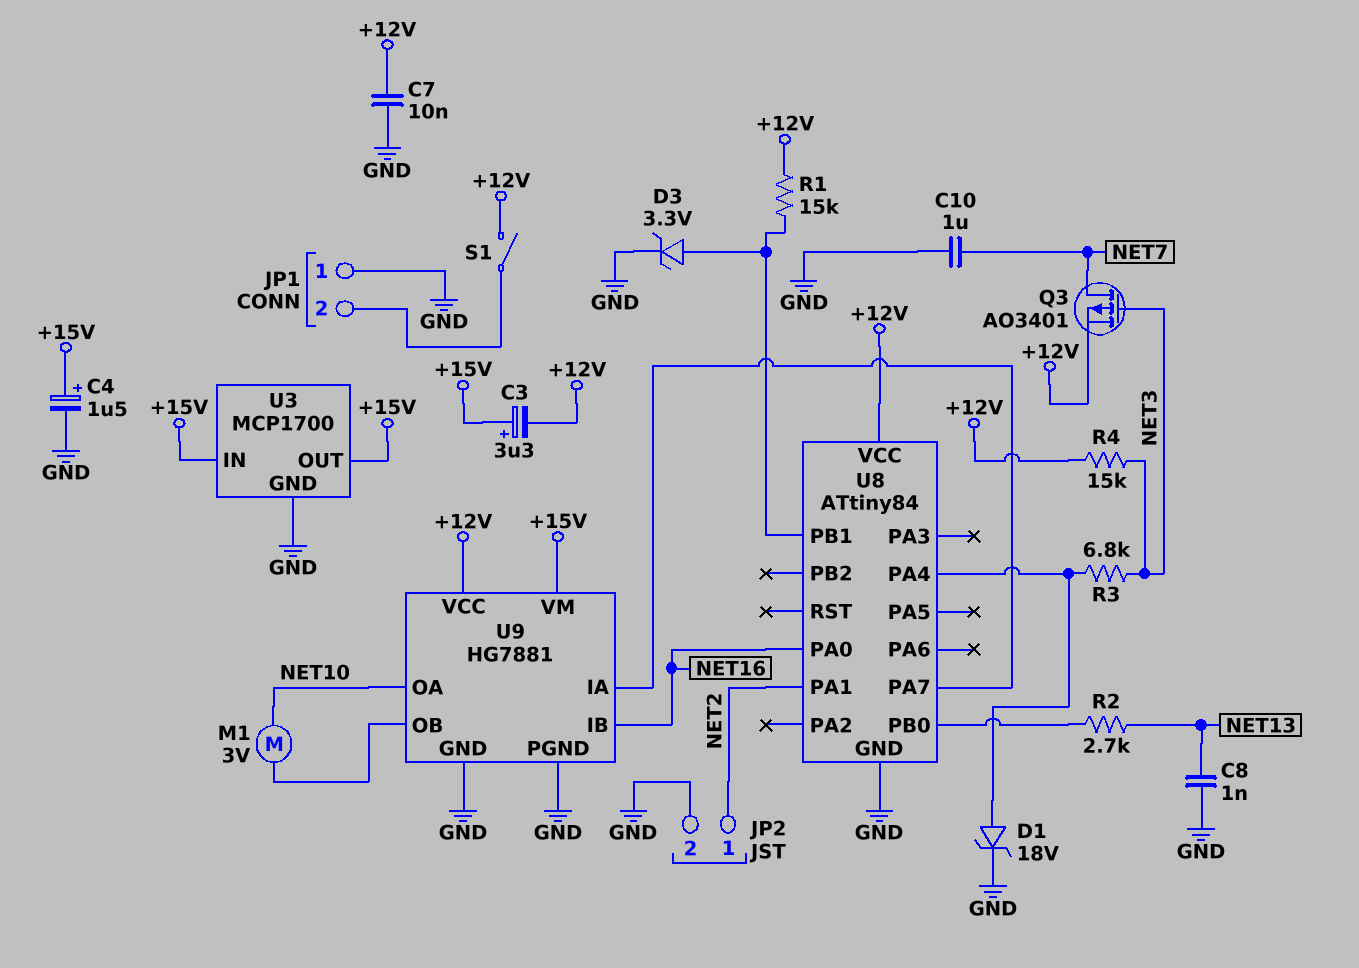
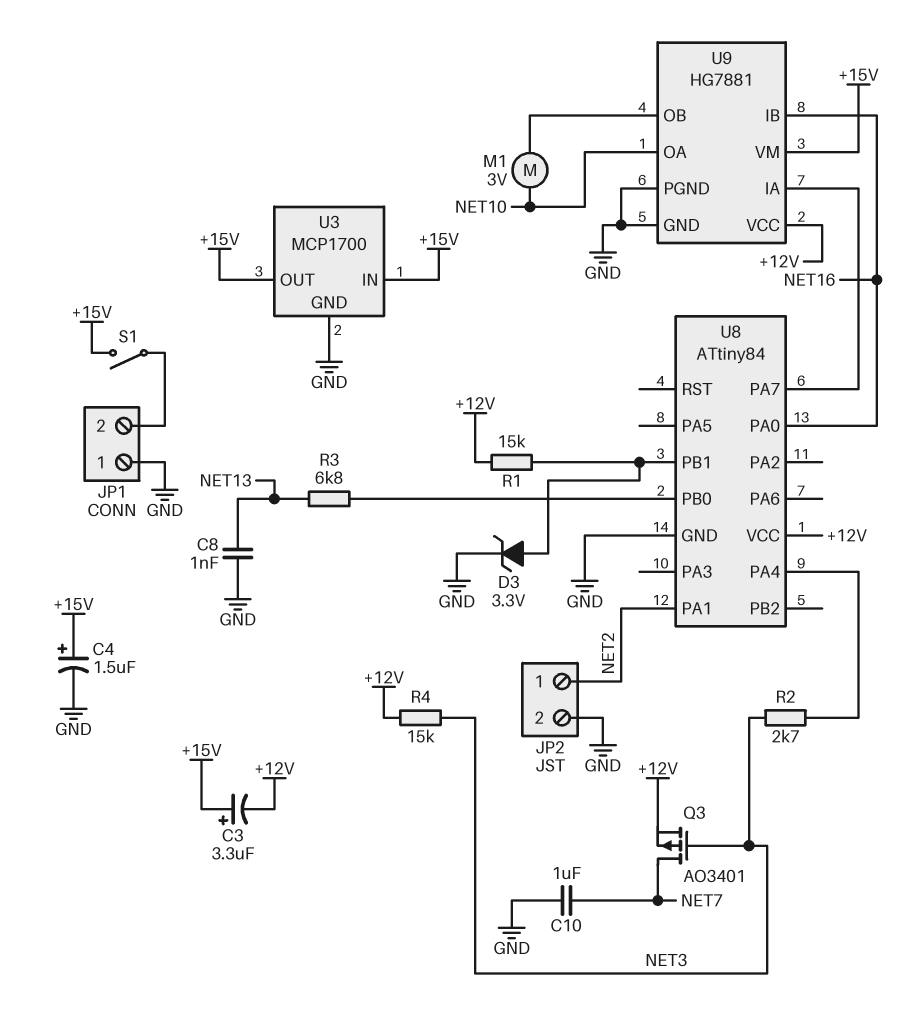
C7: 10nF (+12V, GND) -> none
D1: zener 18V (A U8/PA4, K GND) -> none
R2: 2.7k (NET13, U8/PB0) -> 2.7k (NET3, U8/PA4)
R3: 6.8k (NET3, U8/PA4) -> 6.8k (NET13, U8/PB0)
S1: switch (+12V, JP1/2) -> switch (+15V, JP1/2)

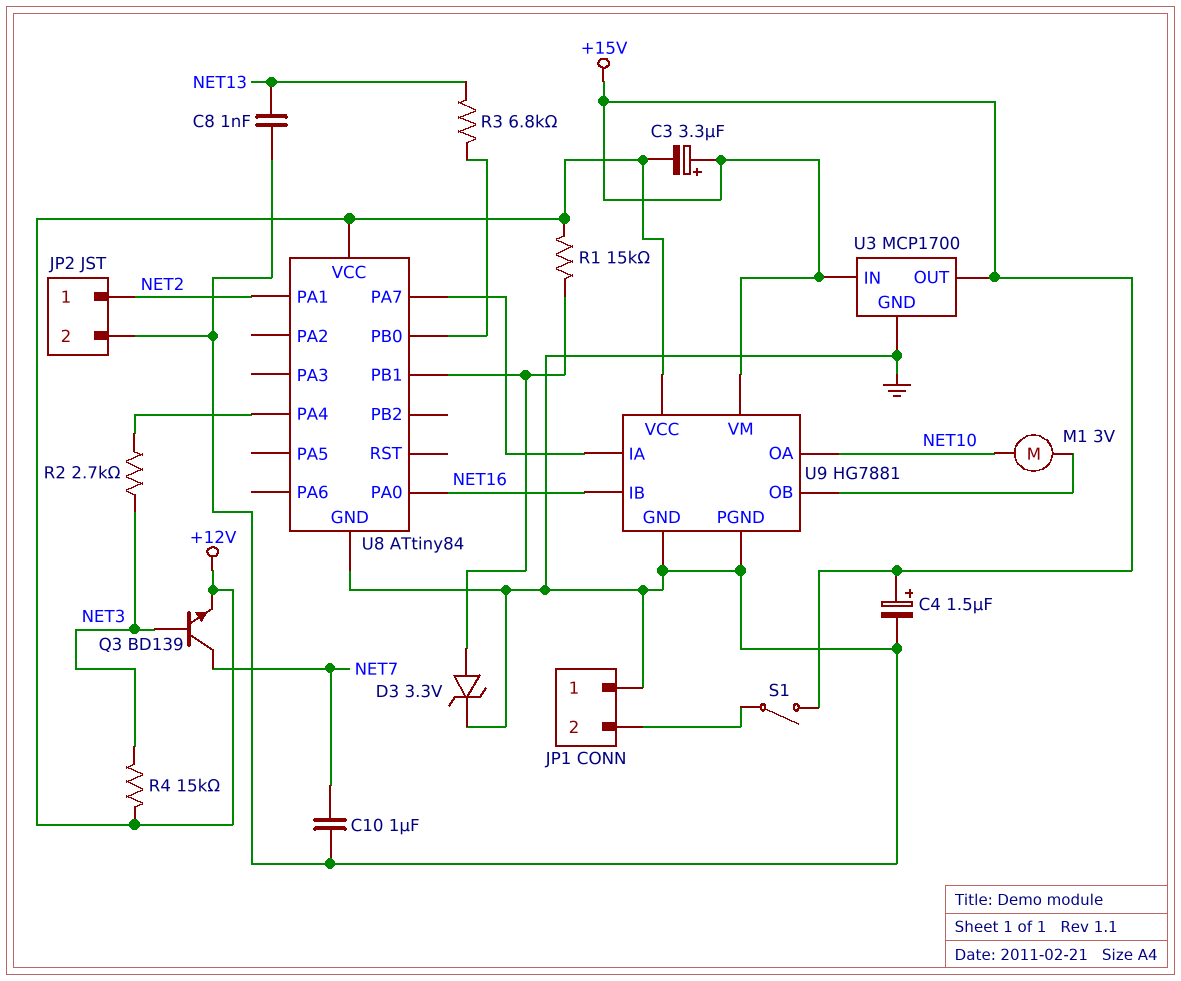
Q3: PMOS AO3401 (G NET3, D NET7, S +12V) -> NPN BD139 (B NET3, C NET7, E +12V)

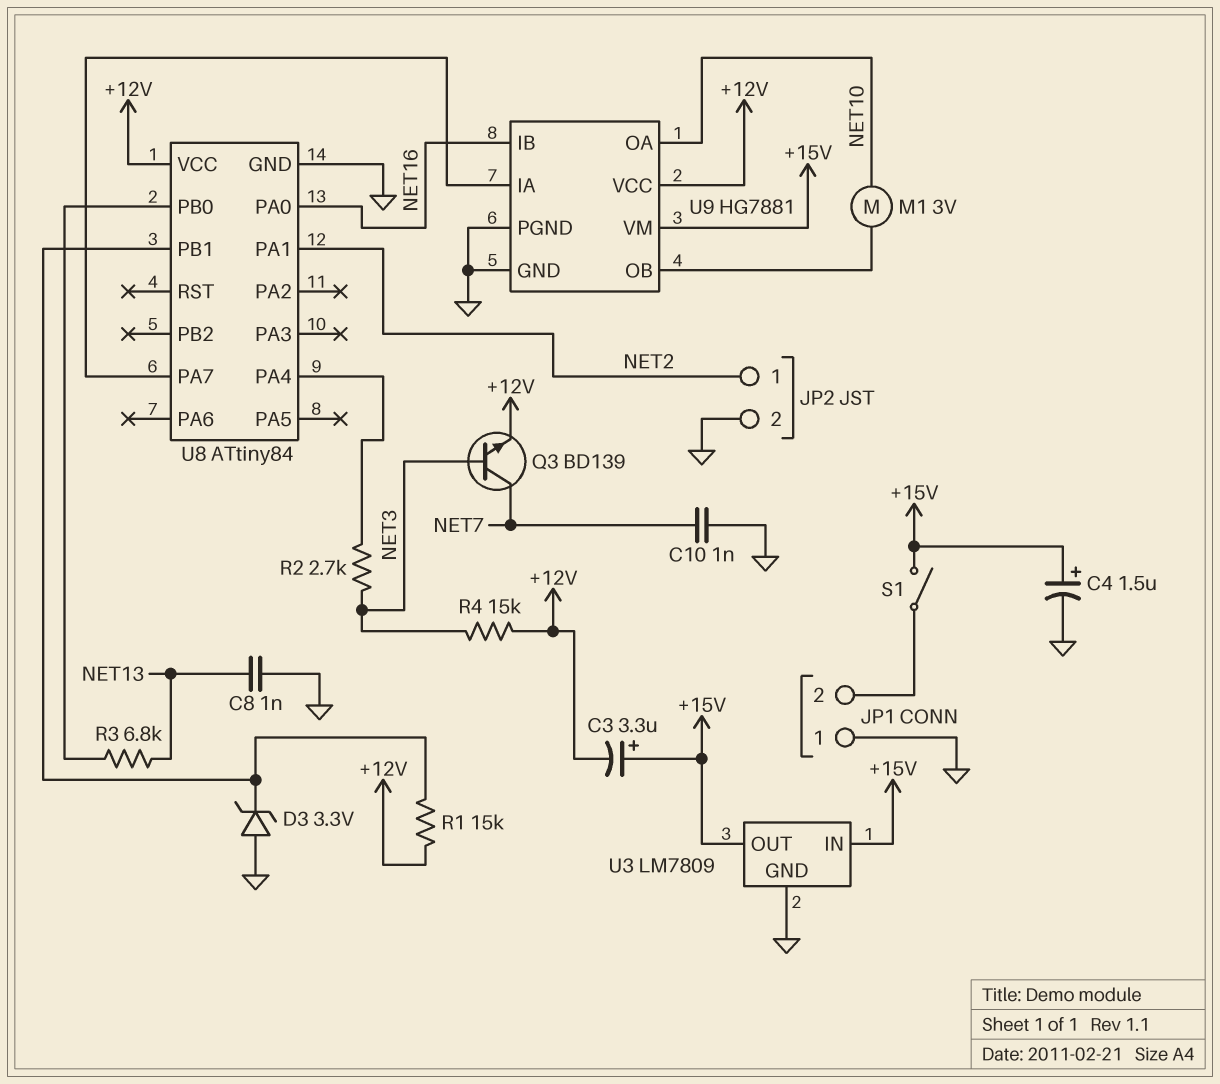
C10: 1uF (GND, NET7) -> 1nF (GND, NET7)
D3: zener 3.3V (A U8/PB1, K GND) -> zener 3.3V (A GND, K U8/PB1)
U3: MCP1700 -> LM7809

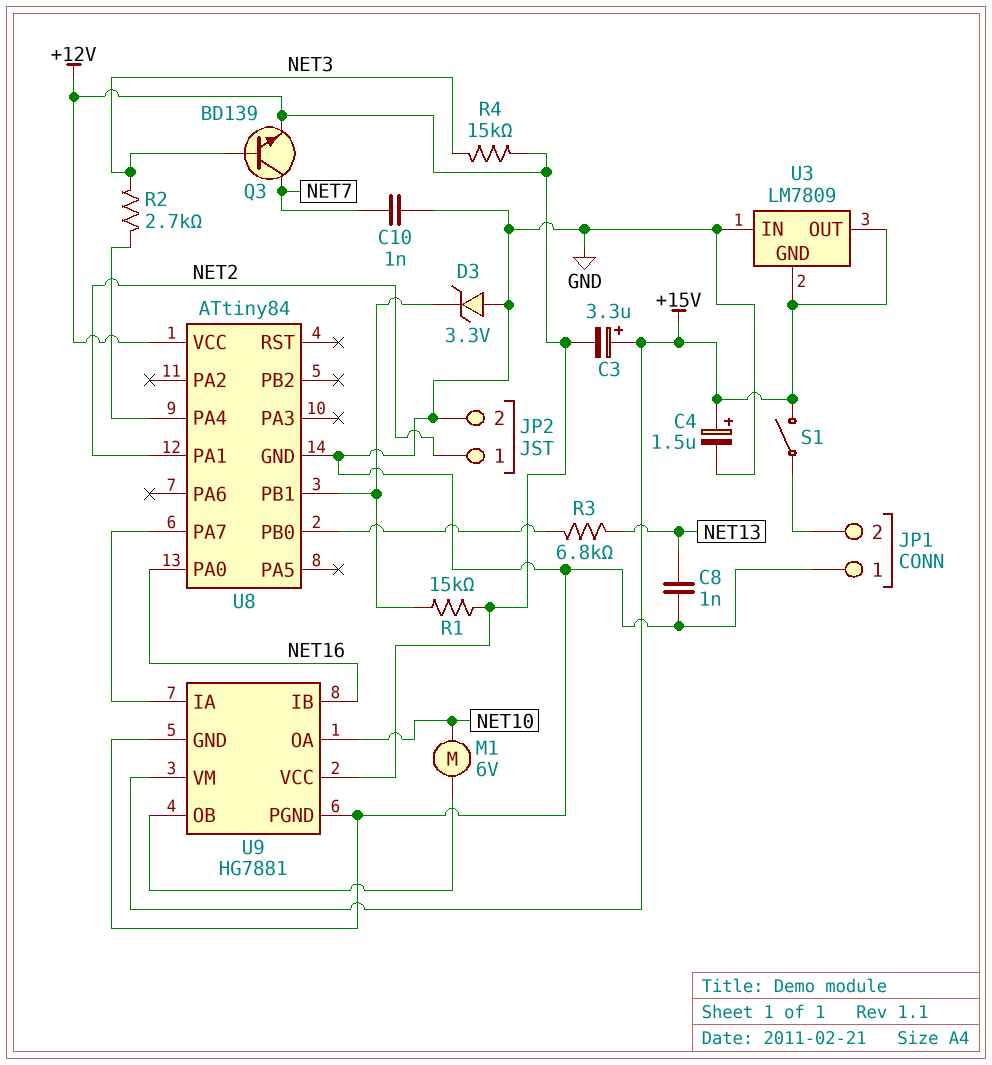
M1: motor 3V (NET10, U9/OB) -> motor 6V (NET10, U9/OB)
U3 pin GND: GND -> +15V
U3 pin IN: +15V -> GND

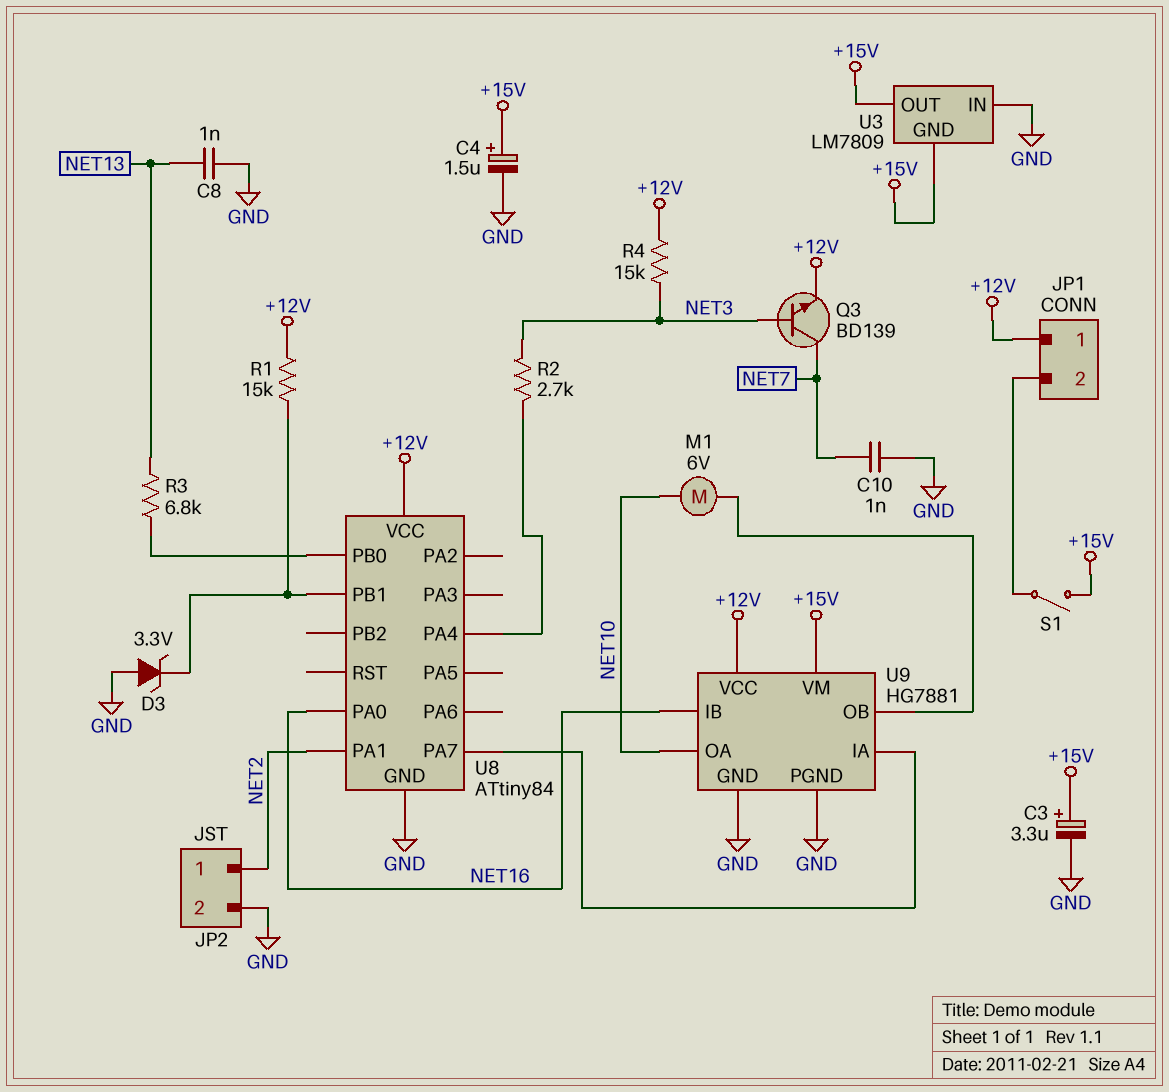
C3: 3.3uF (plus +15V, minus +12V) -> 3.3uF (plus +15V, minus GND)
JP1 pin 1: GND -> +12V

